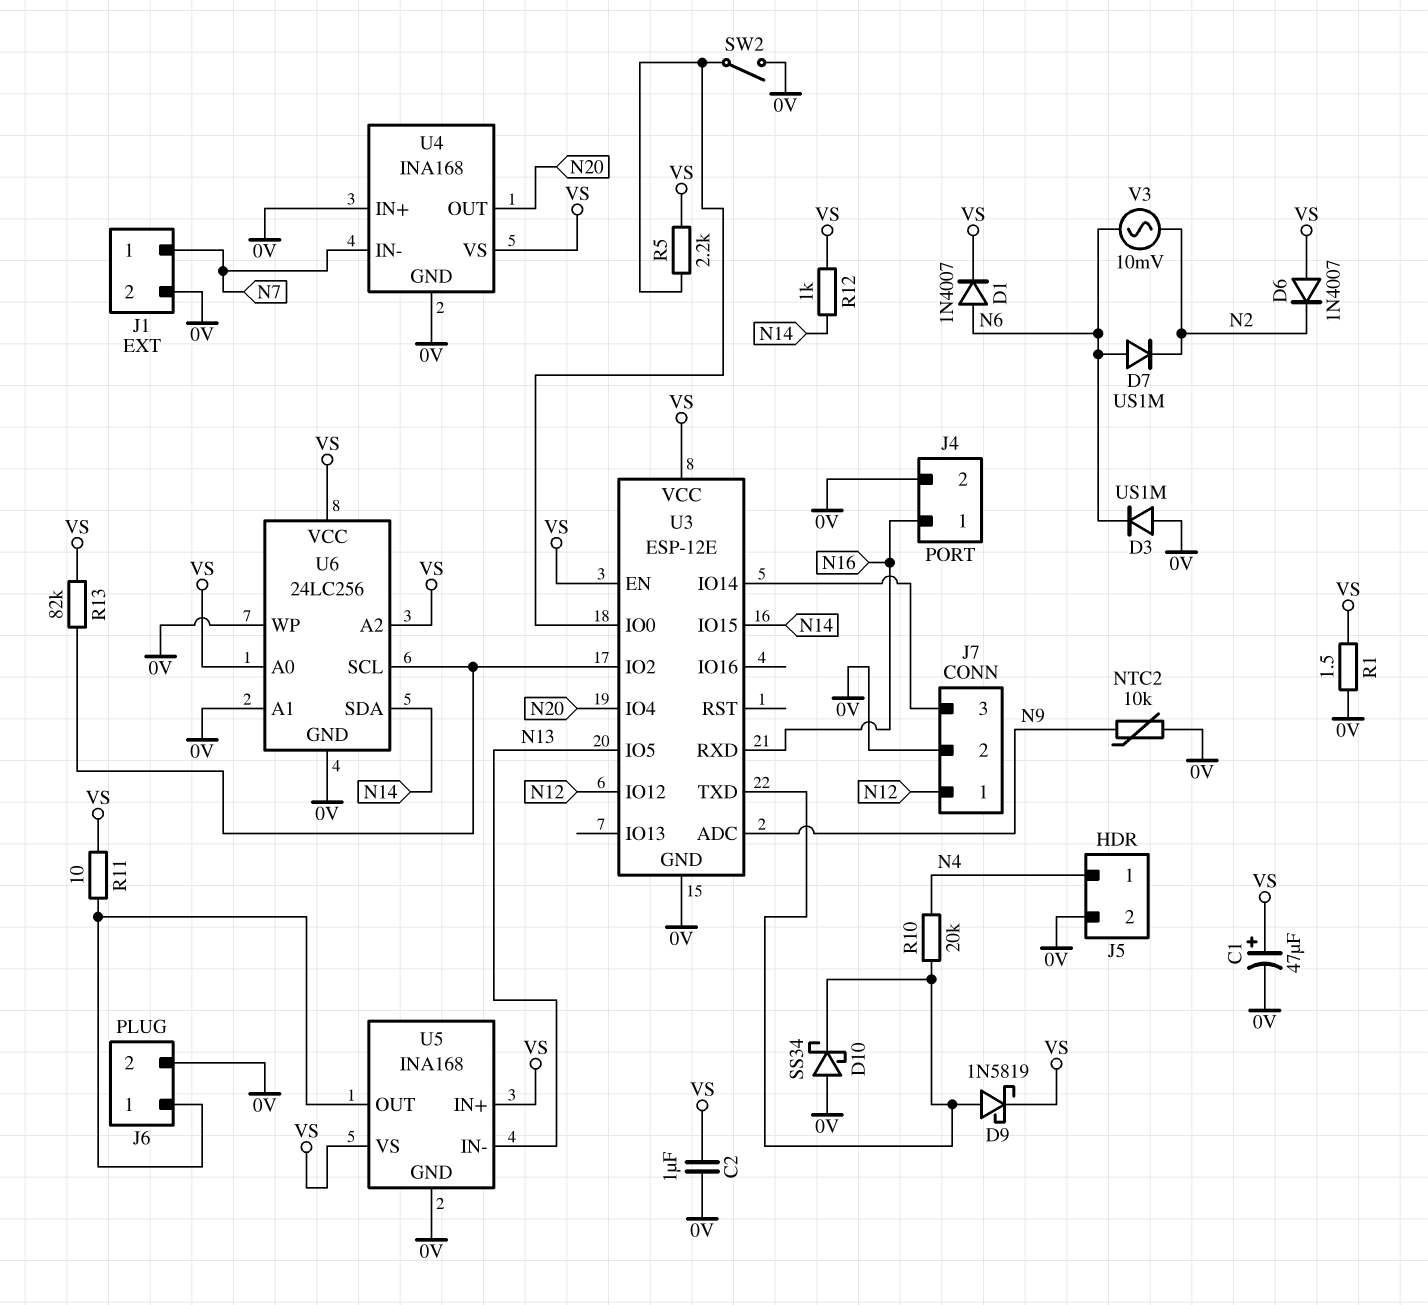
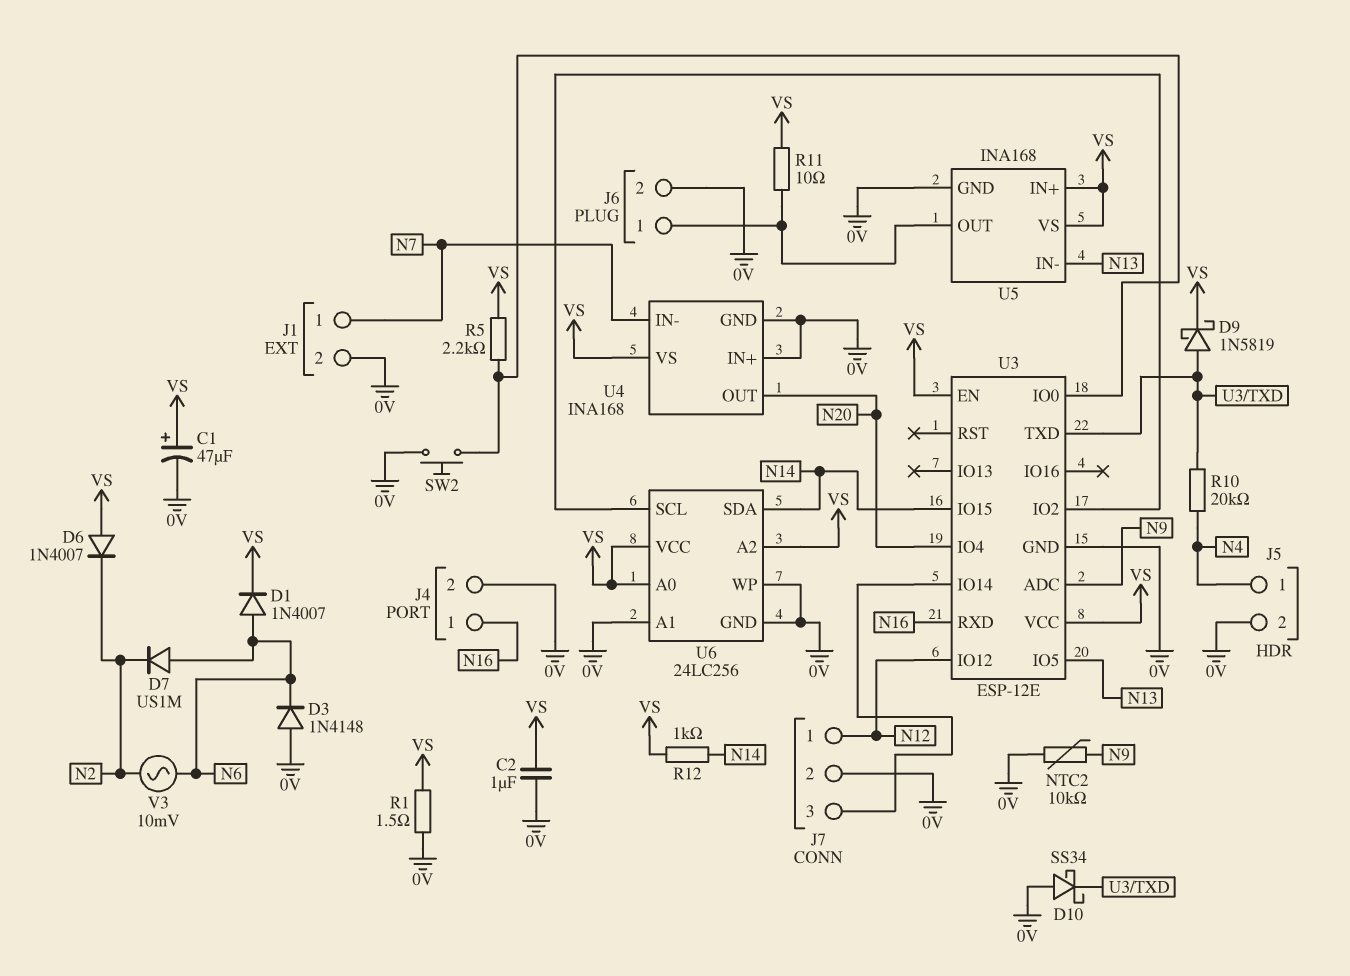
D3: diode US1M (A 0V, K N6) -> diode 1N4148 (A 0V, K N6)
R13: 82k (U3/IO2, VS) -> none
SW2: switch (0V, U3/IO0) -> button (0V, U3/IO0)

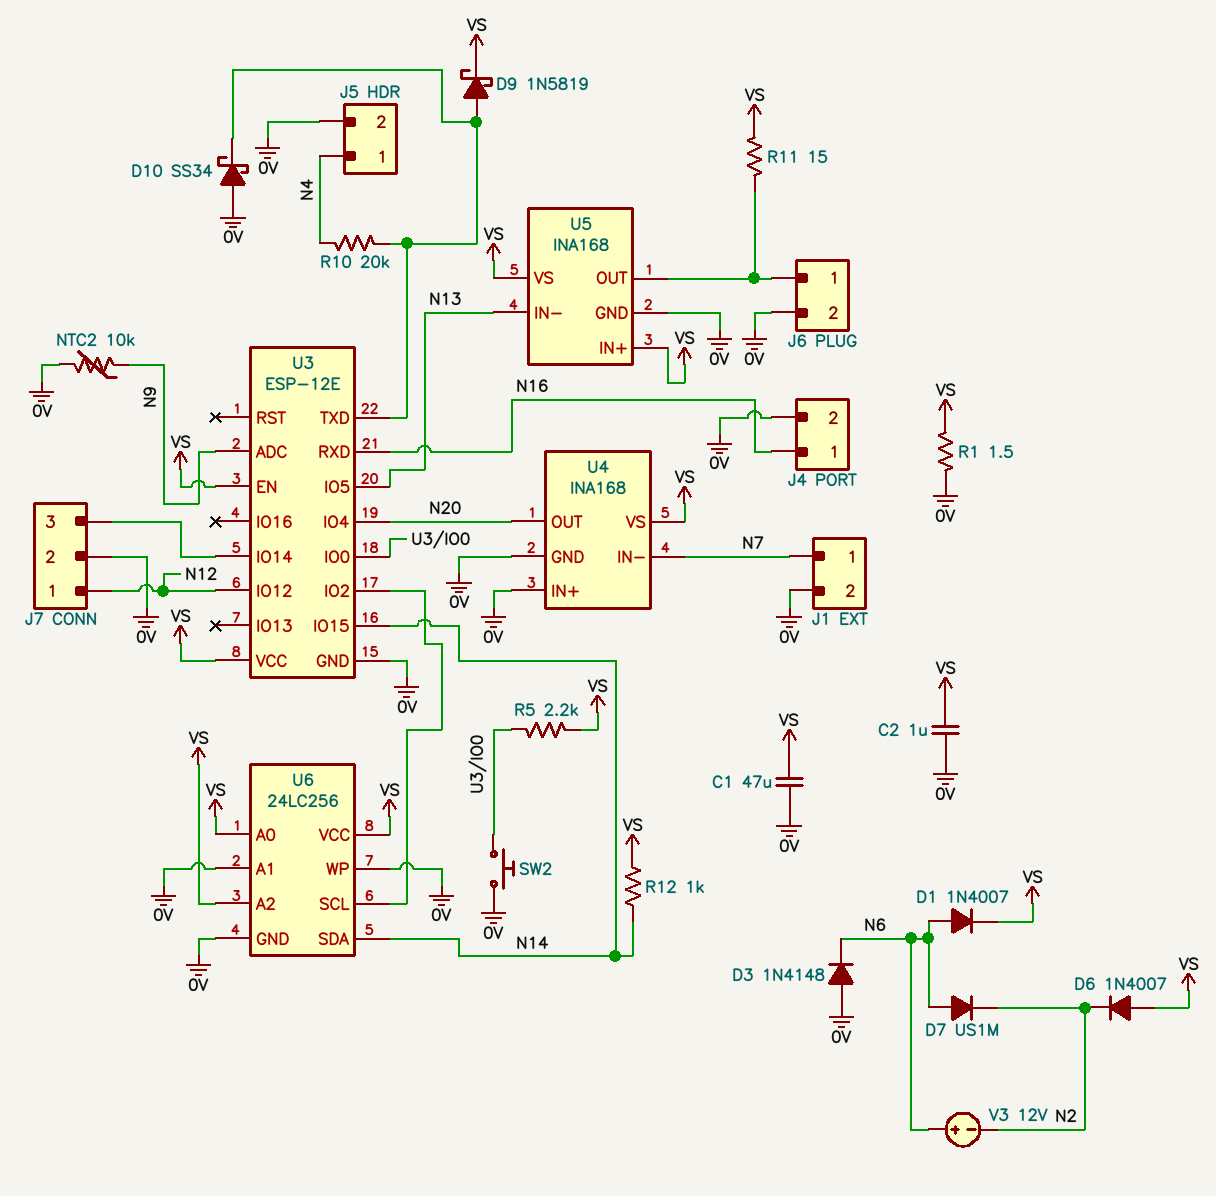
C1: 47uF (plus VS, minus 0V) -> 47uF (0V, VS)
R11: 10 (J6/1, VS) -> 15 (J6/1, VS)
V3: AC 10mV (N2, N6) -> 12V (plus N6, minus N2)

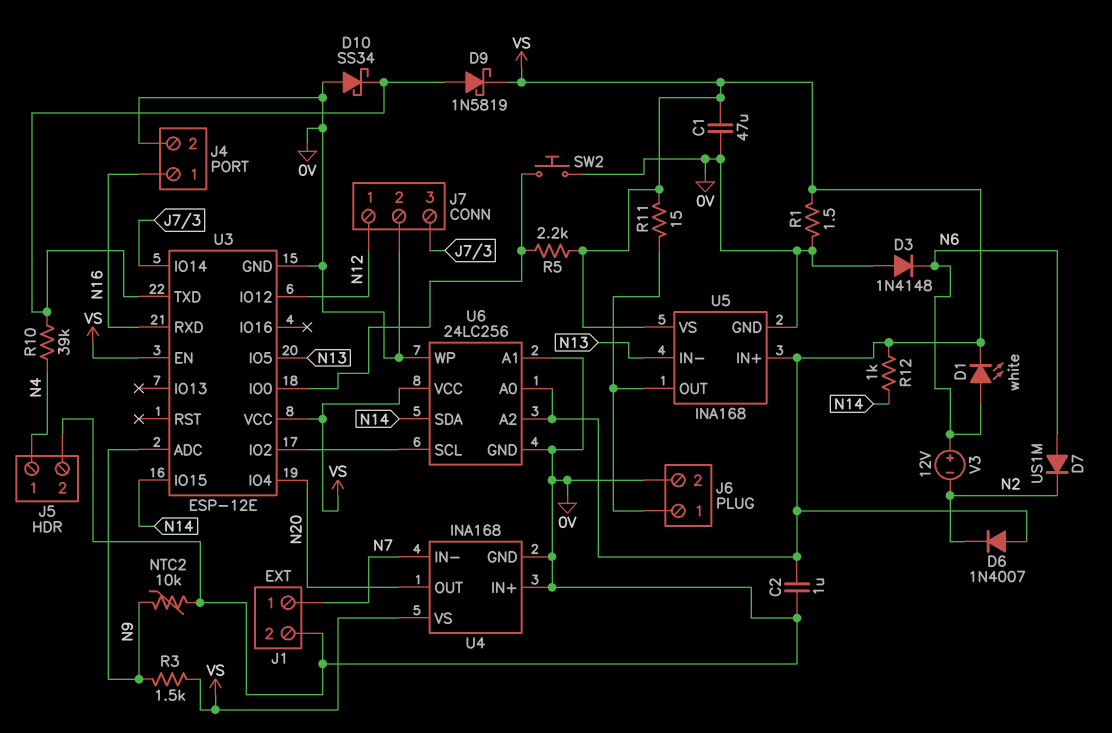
D1: diode 1N4007 (A N6, K VS) -> LED white (A N6, K VS)
R3: none -> 1.5k (N9, VS)
R10: 20k (N4, U3/TXD) -> 39k (N4, U3/TXD)

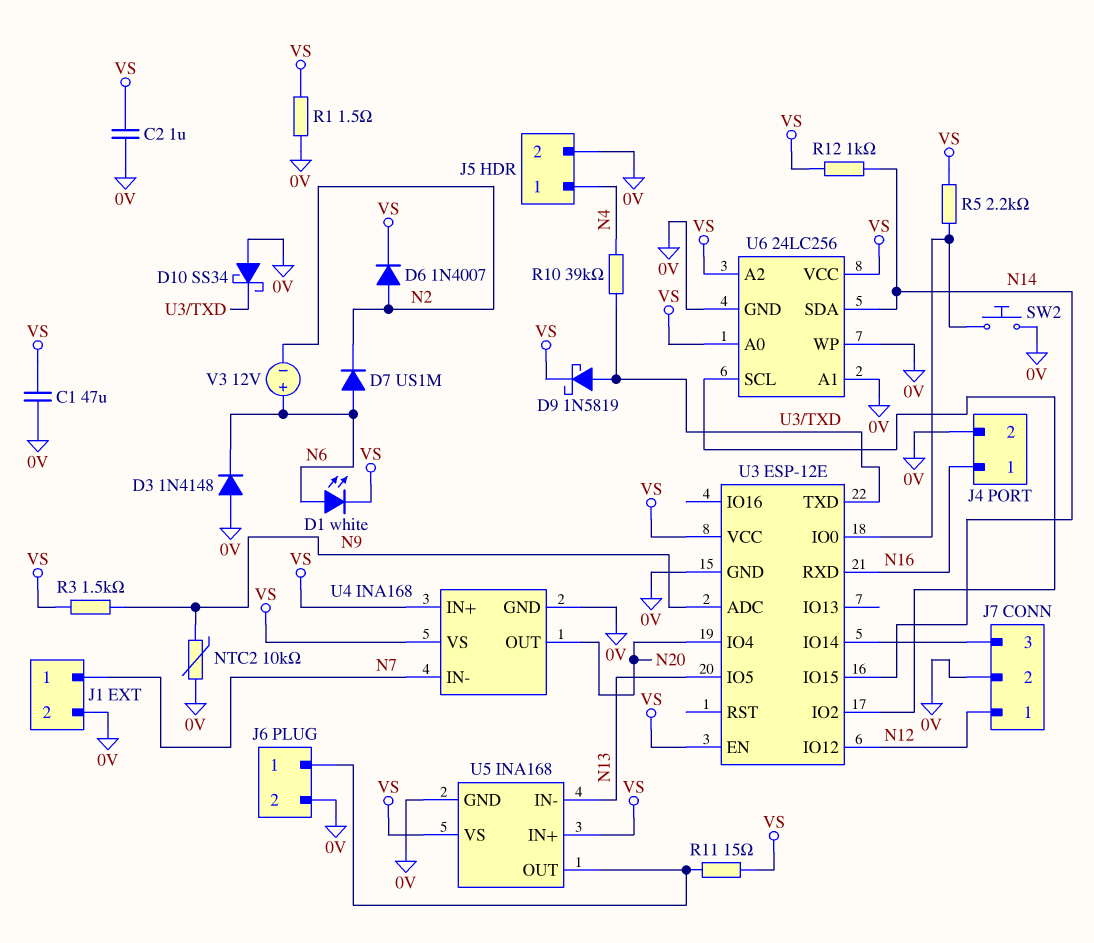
D6: diode 1N4007 (A VS, K N2) -> diode 1N4007 (A N2, K VS)
U4 pin IN+: 0V -> VS

